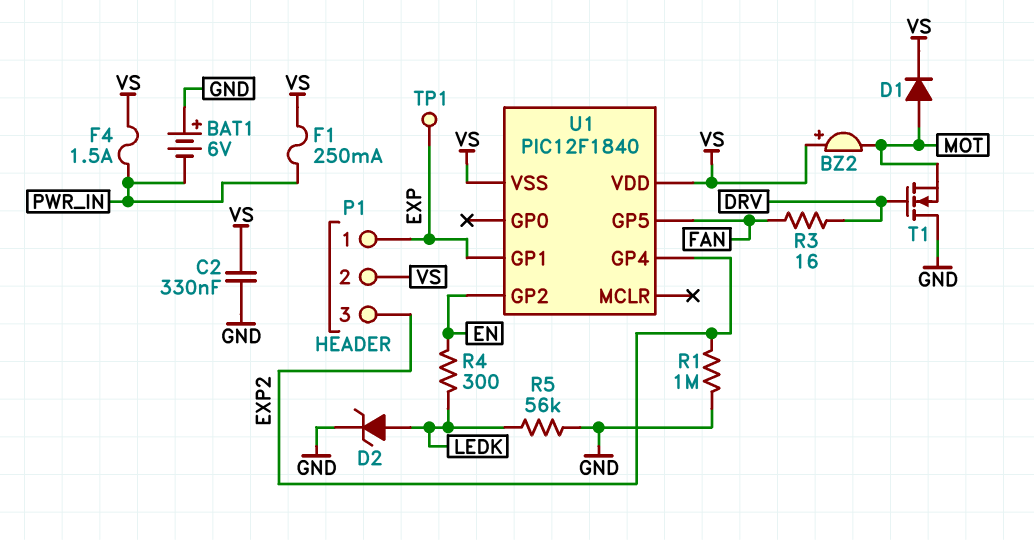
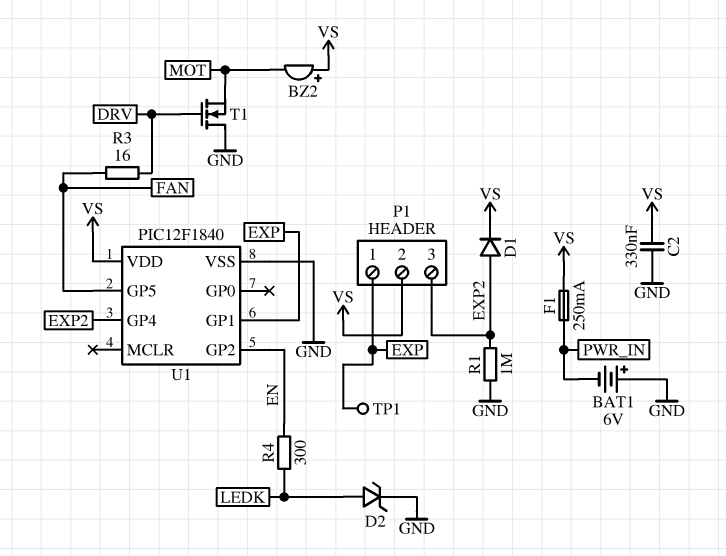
D1: diode (A MOT, K VS) -> diode (A EXP2, K VS)
F4: 1.5A (PWR_IN, VS) -> none
R5: 56k (GND, LEDK) -> none
U1 pin VSS: VS -> GND

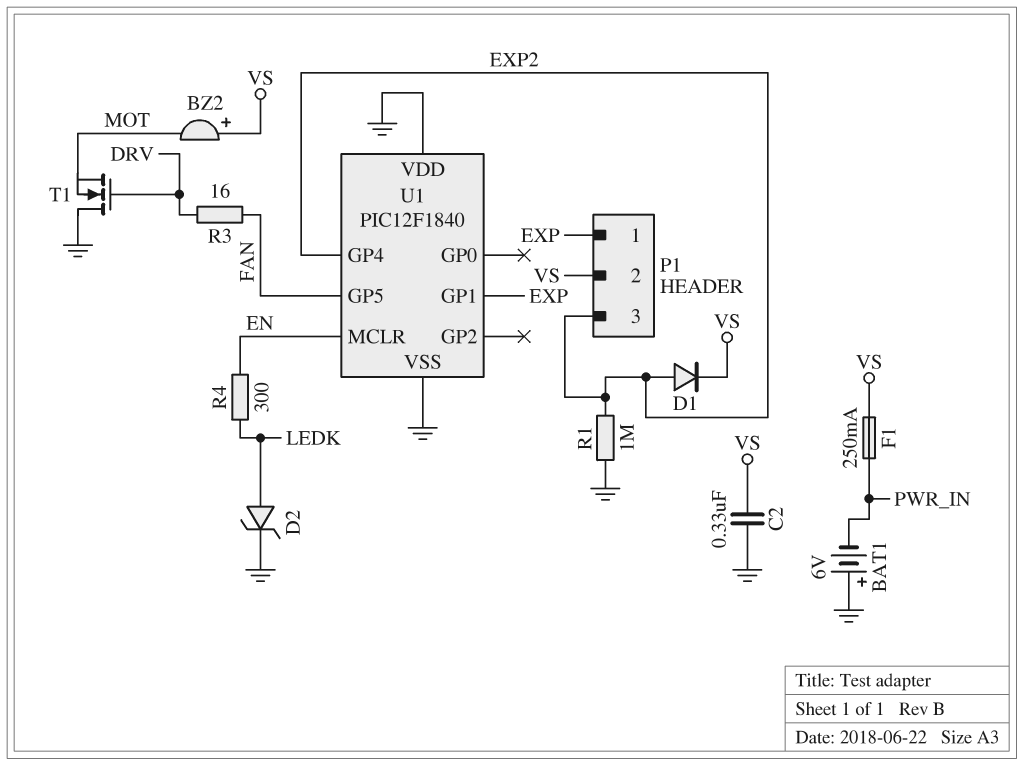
TP1: test point (EXP) -> none
U1 pin GP2: EN -> none
U1 pin MCLR: none -> EN
U1 pin VDD: VS -> GND

